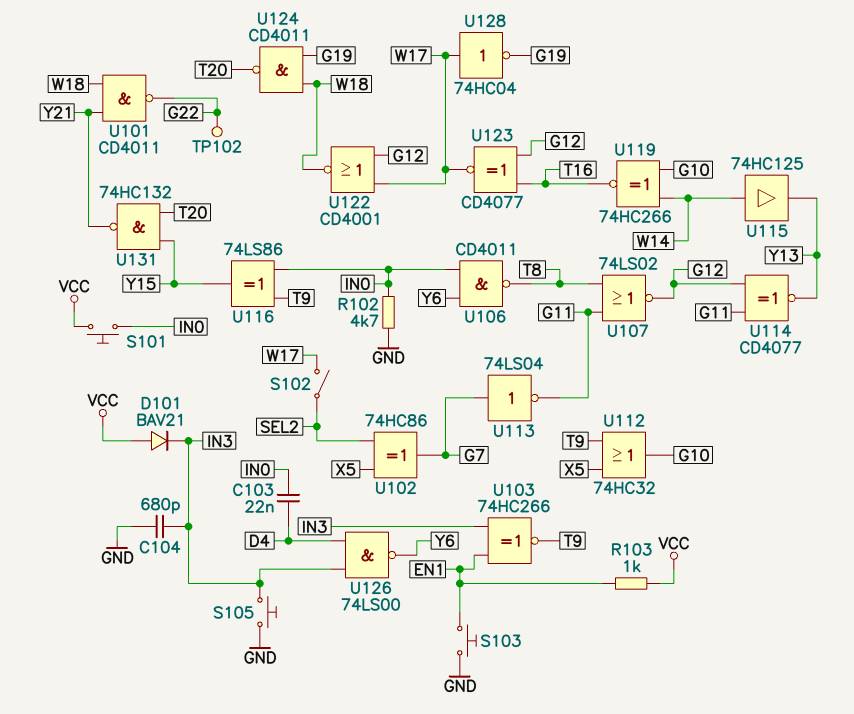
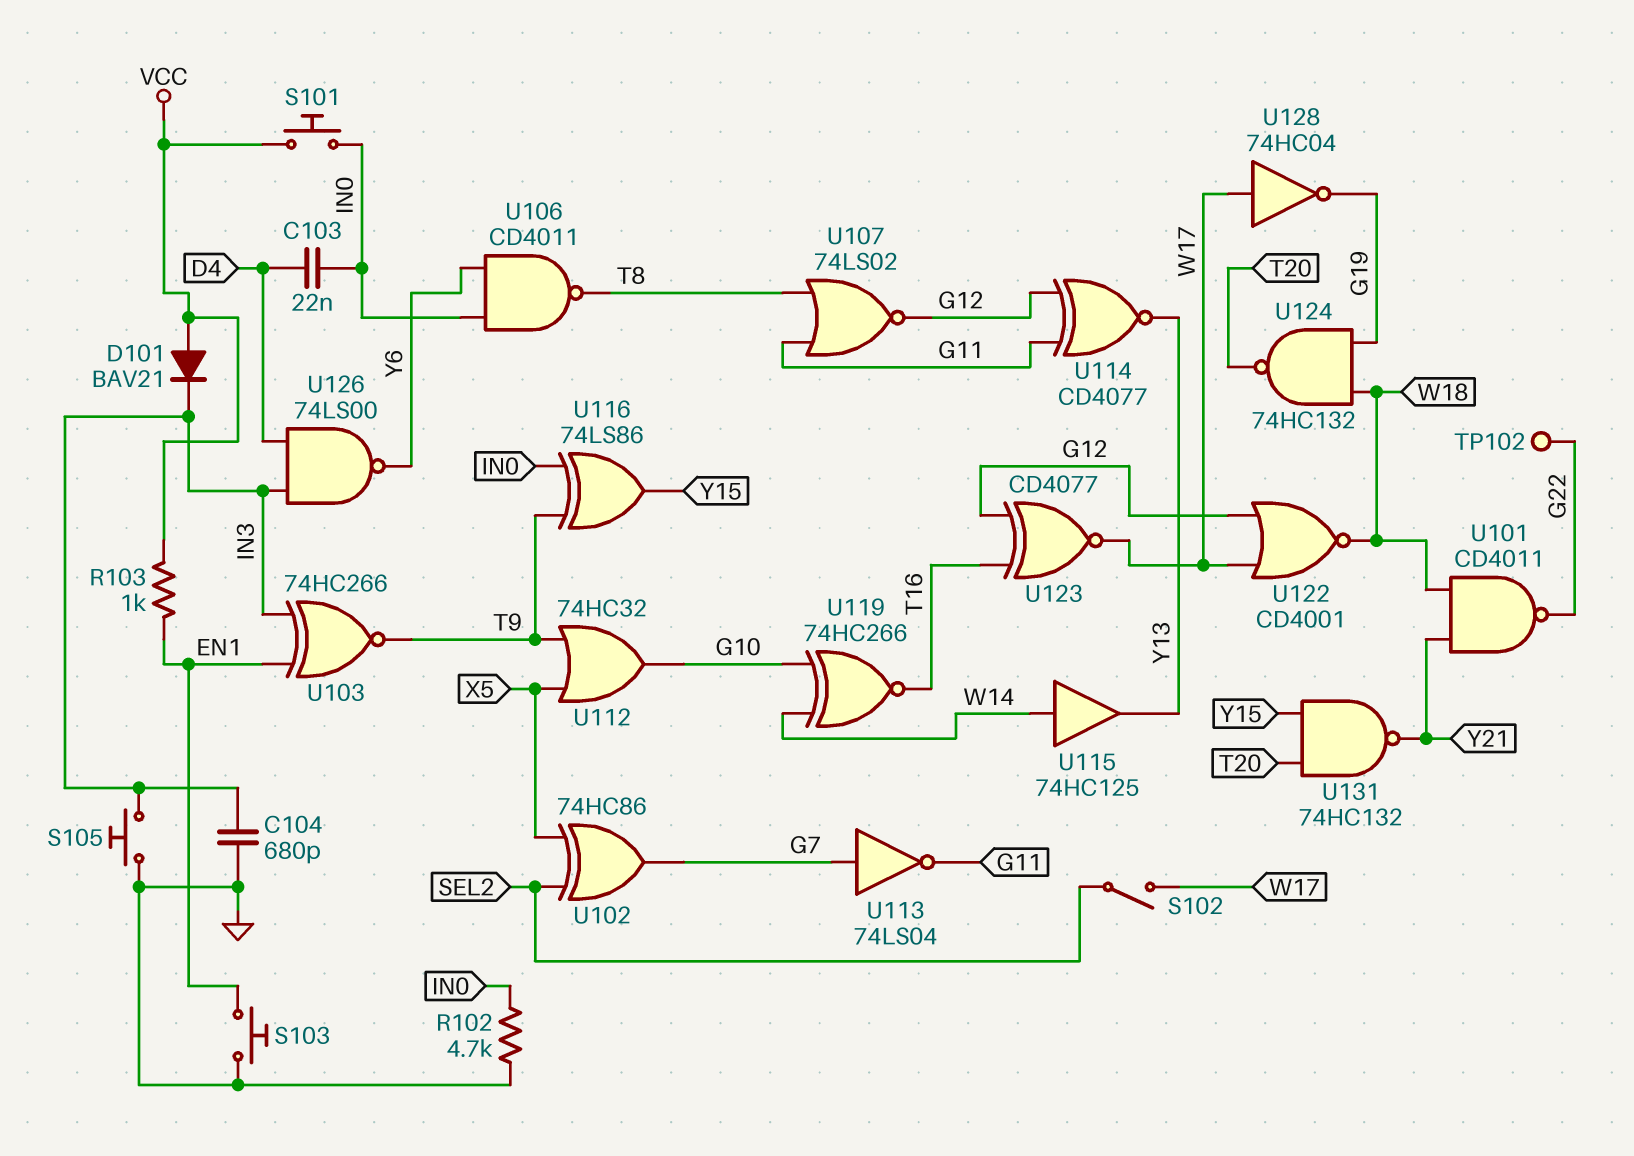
U124: NAND CD4011 (in G19, in W18, out T20) -> NAND 74HC132 (in G19, in W18, out T20)

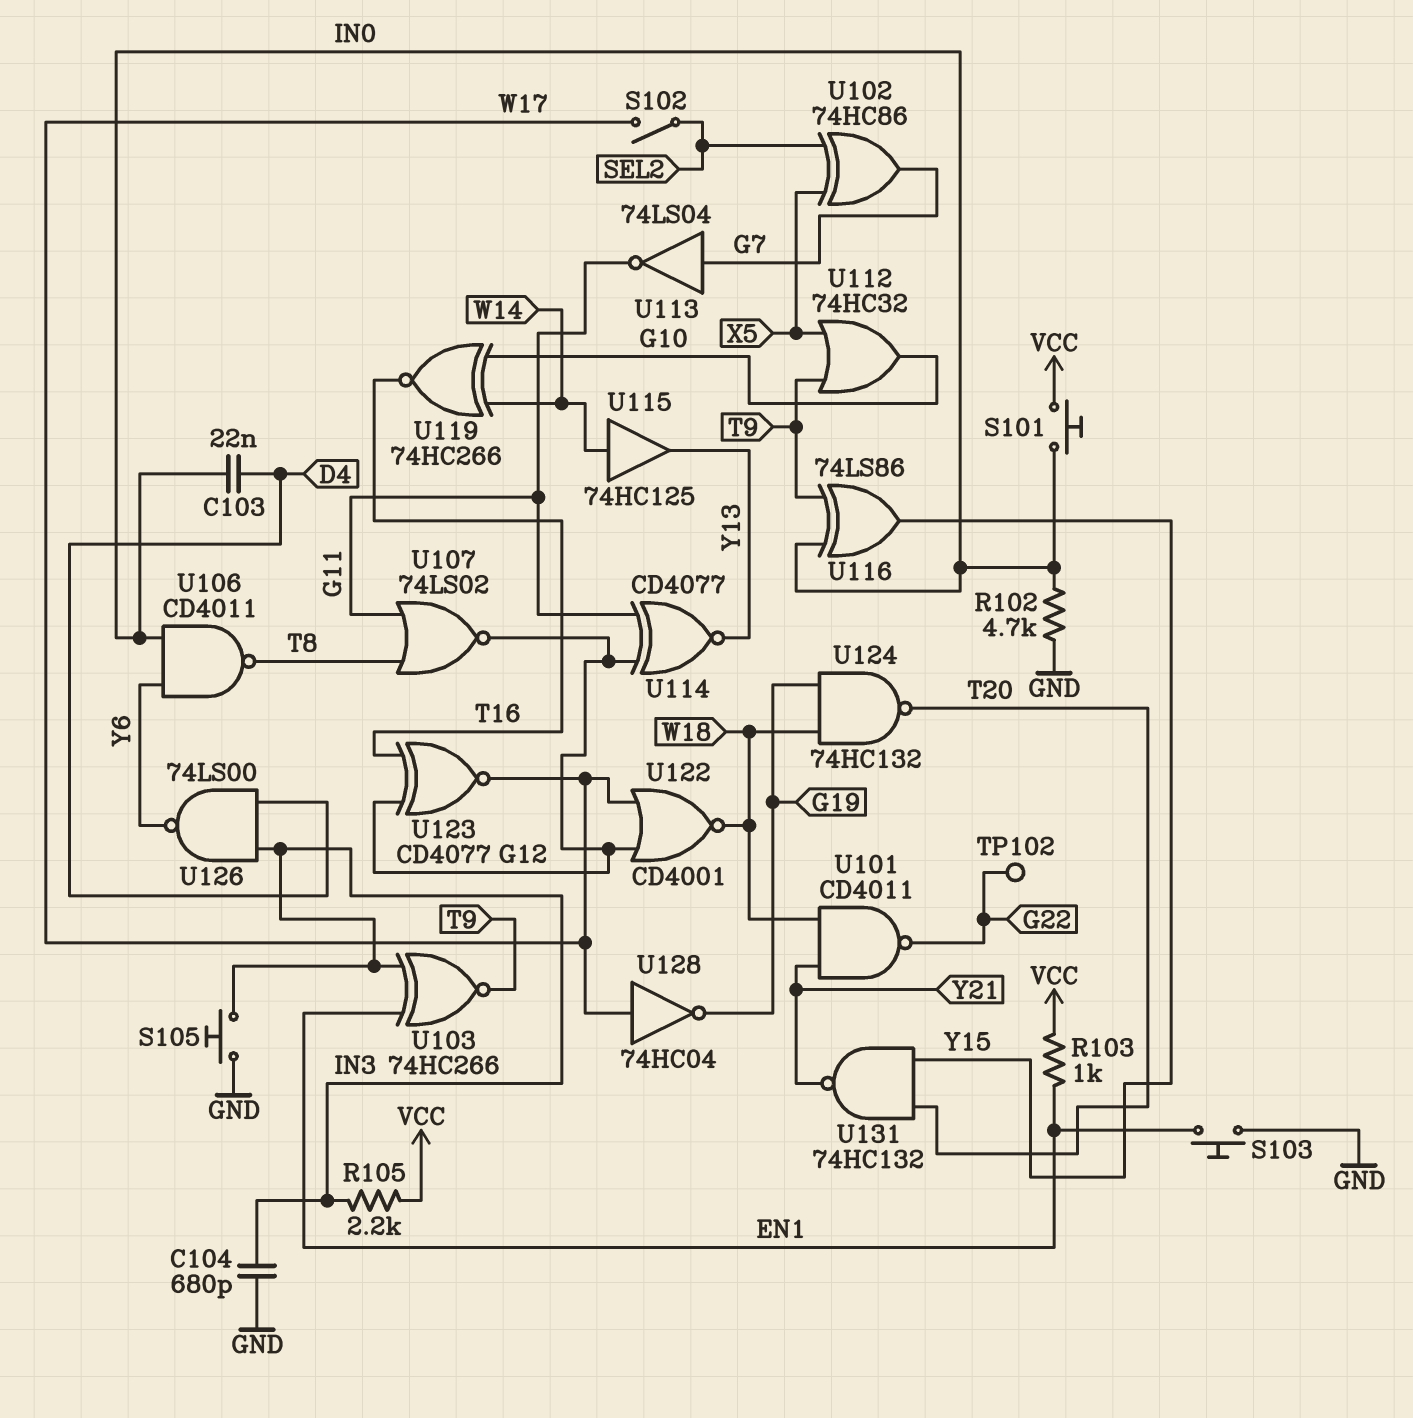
D101: diode BAV21 (A VCC, K IN3) -> none
R105: none -> 2.2k (IN3, VCC)

